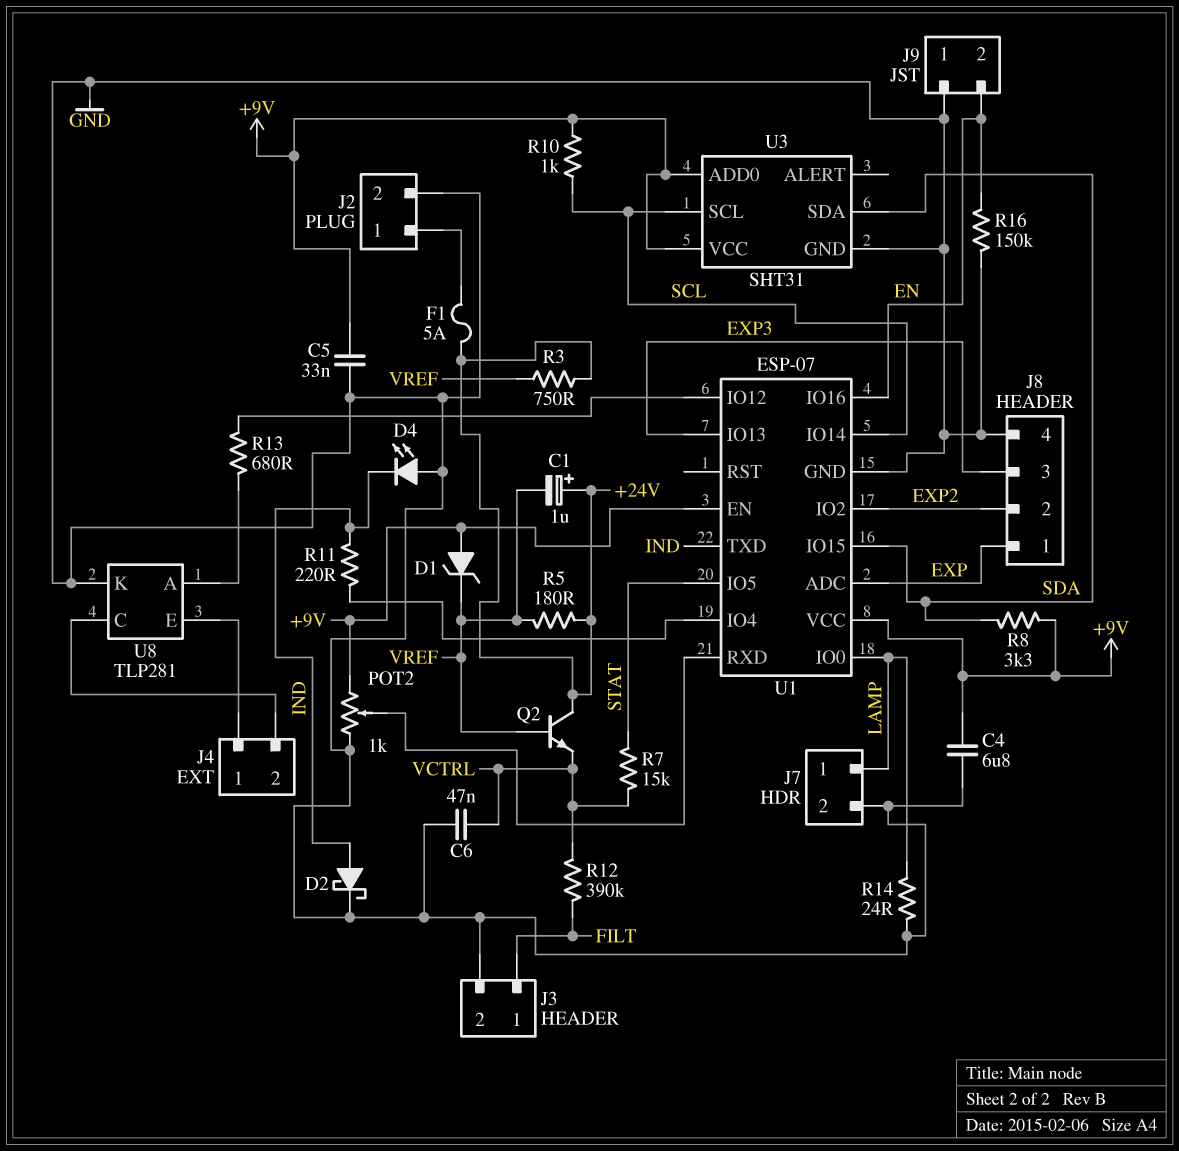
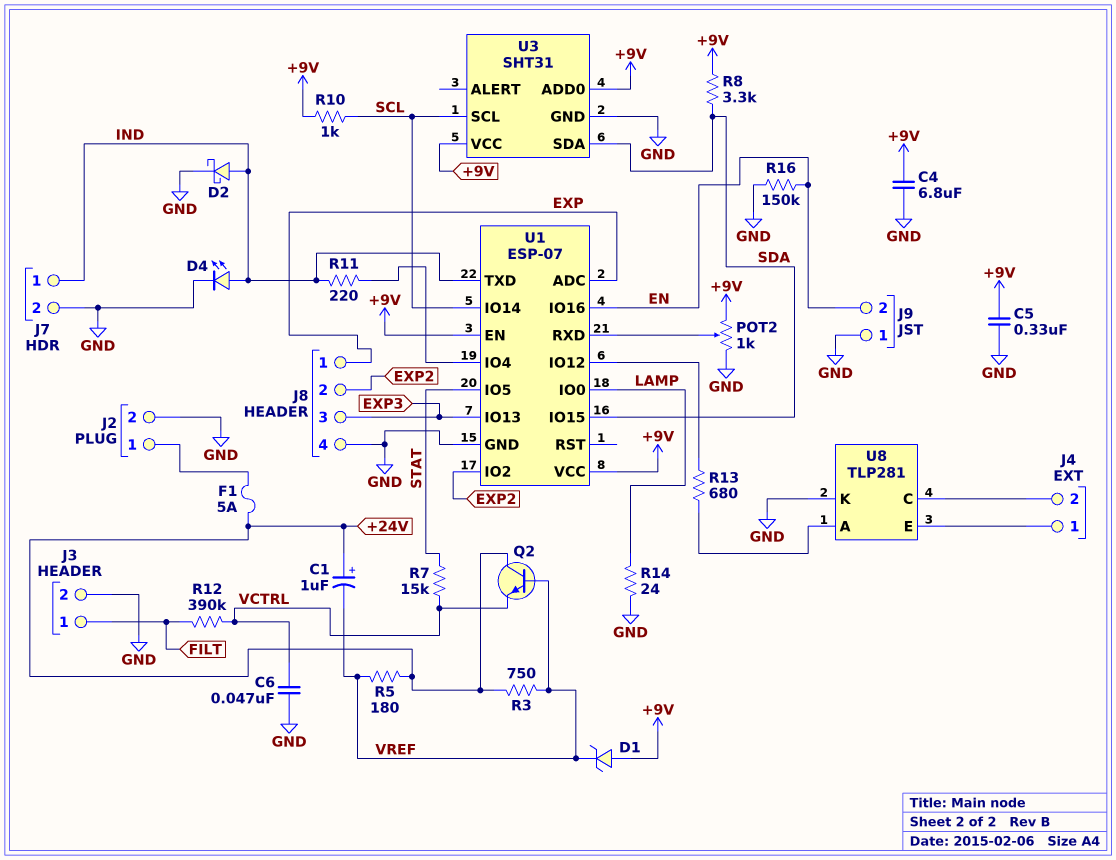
C5: 33nF (+9V, GND) -> 330nF (+9V, GND)
D4: LED (A GND, K IND) -> LED (A IND, K GND)
J7 pin 1: LAMP -> IND

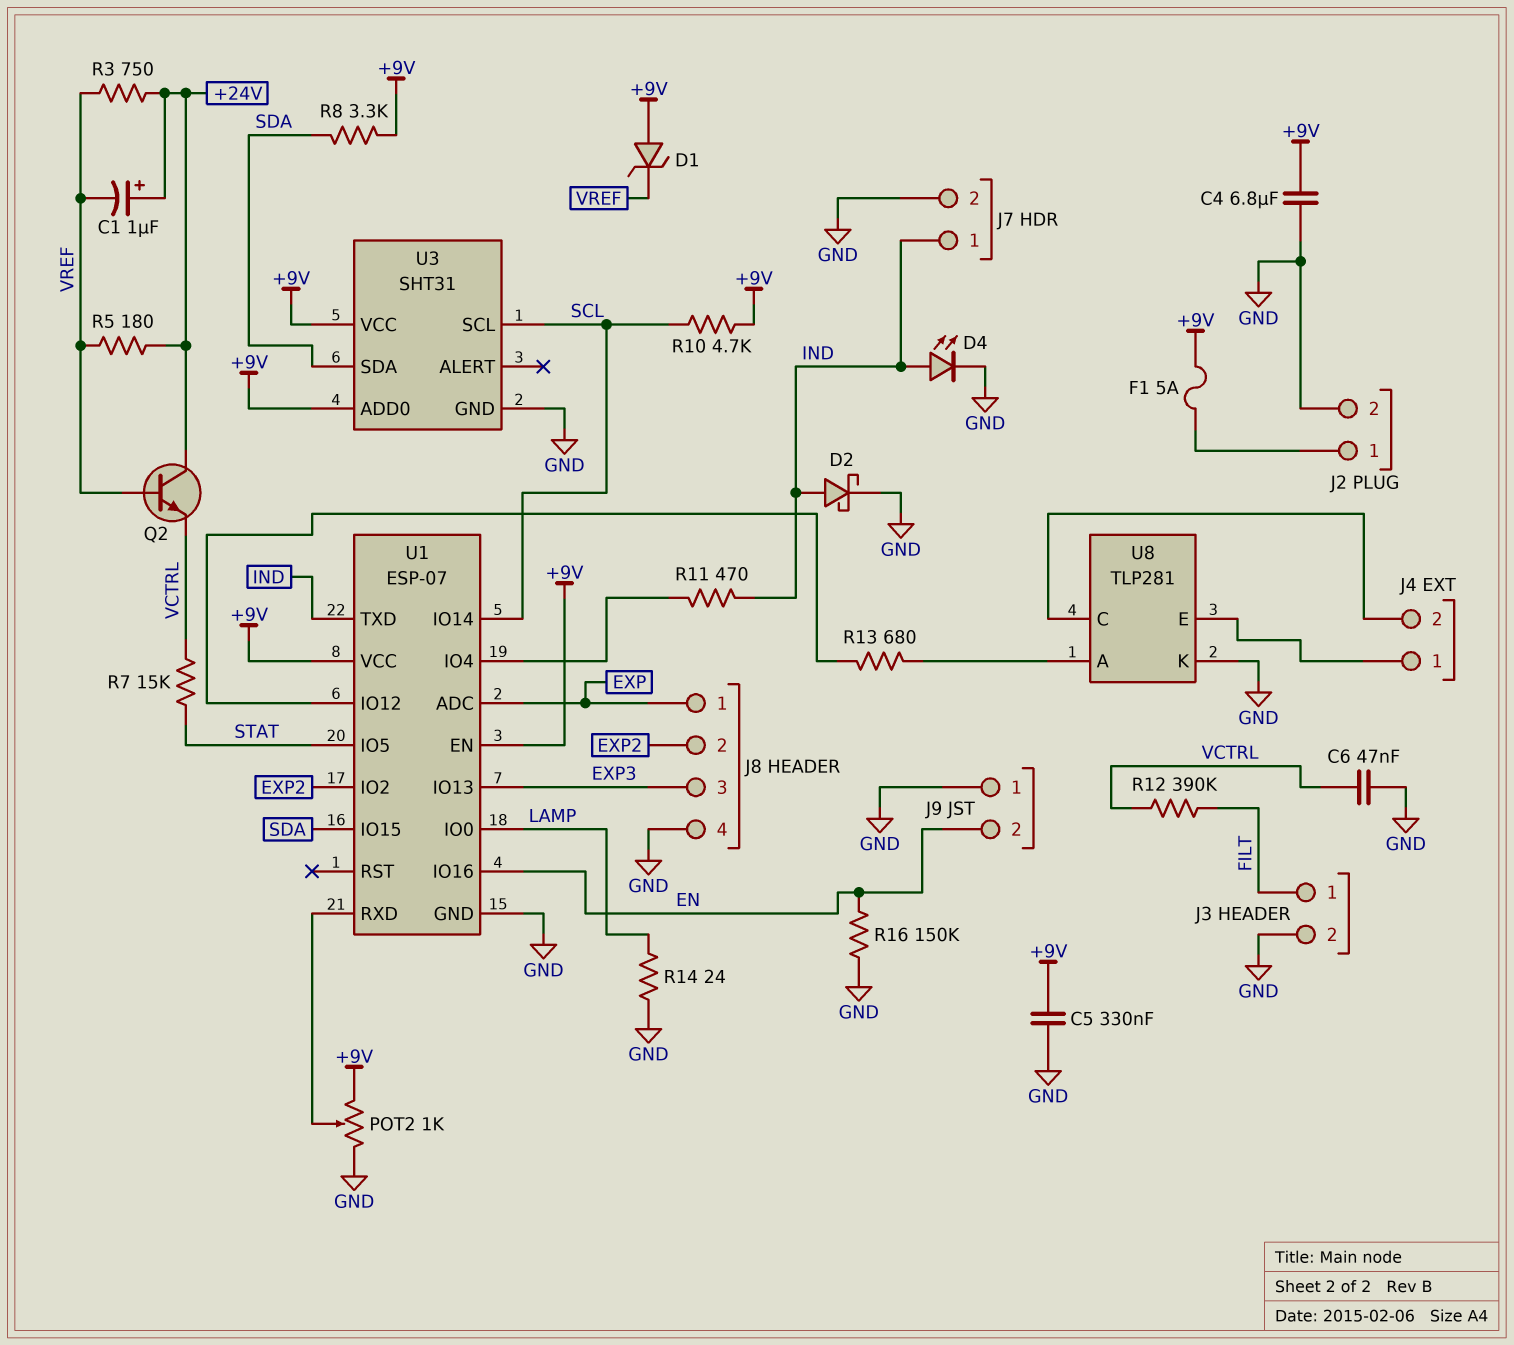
F1: 5A (+24V, J2/1) -> 5A (+9V, J2/1)
R10: 1k (+9V, SCL) -> 4.7k (+9V, SCL)
R11: 220 (IND, U1/IO4) -> 470 (IND, U1/IO4)

